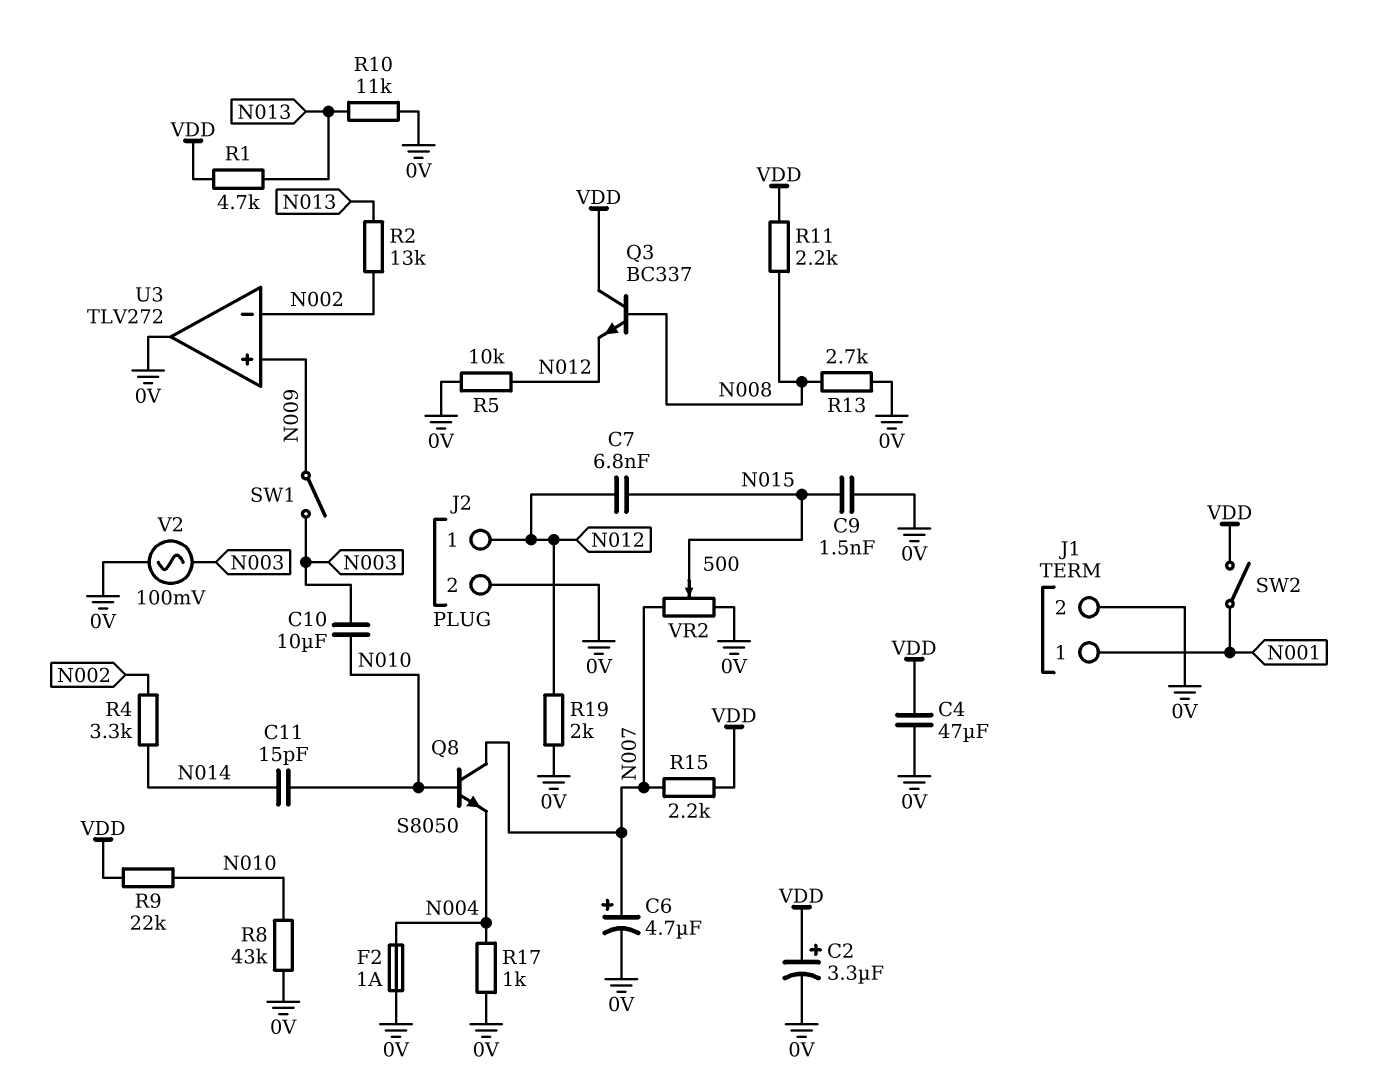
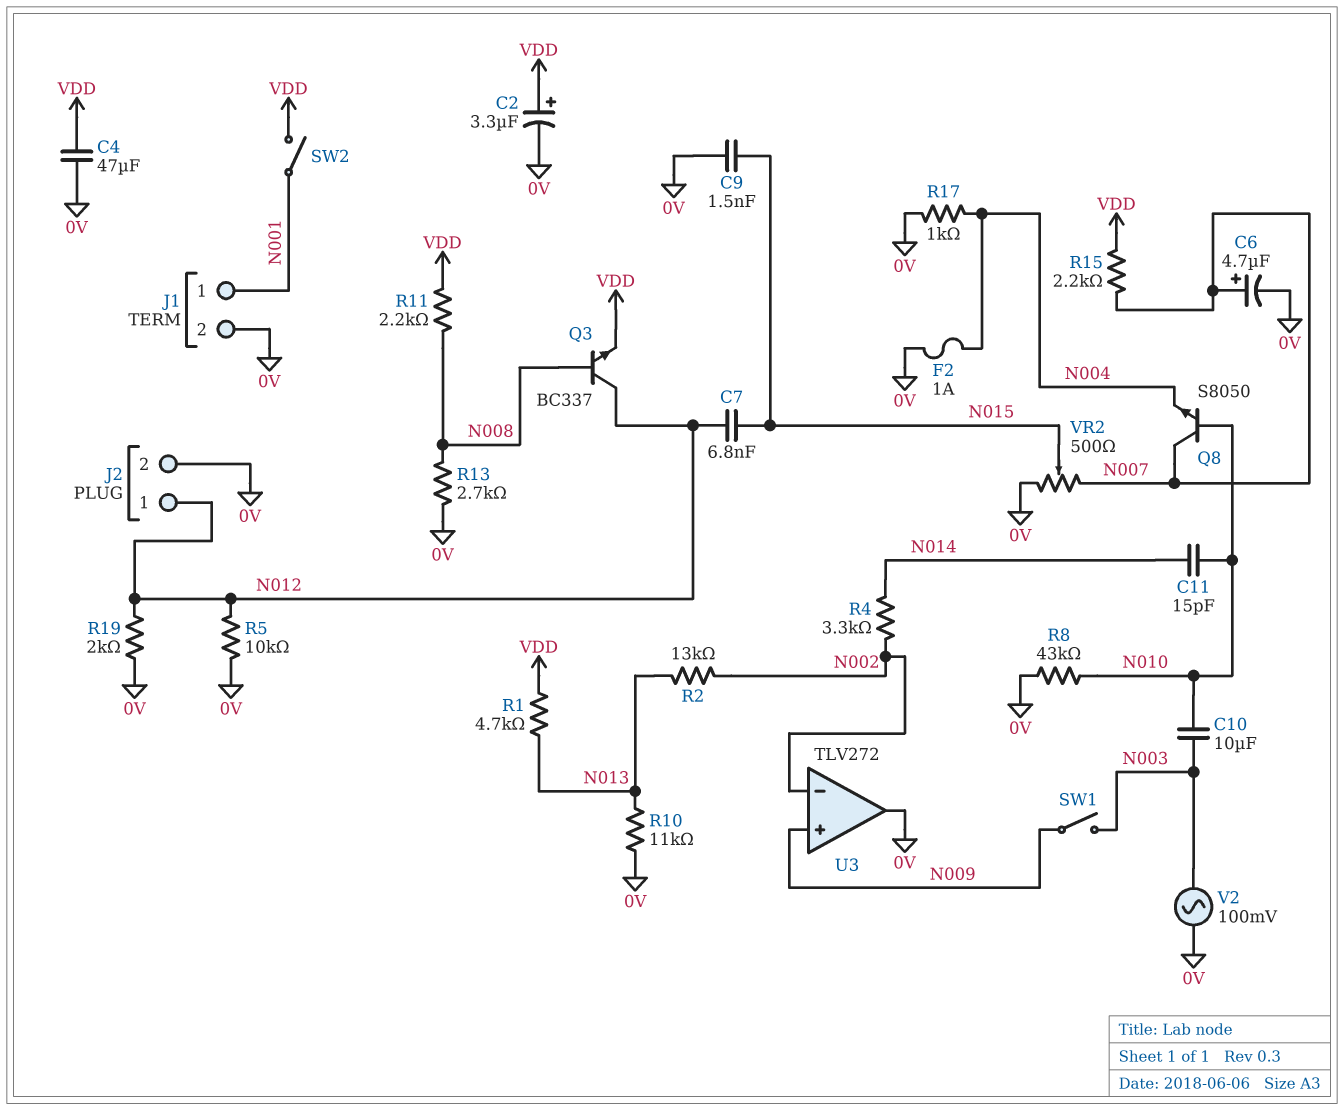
Q3: NPN BC337 (B N008, C VDD, E N012) -> NPN BC337 (B N008, C N012, E VDD)
R9: 22k (N010, VDD) -> none

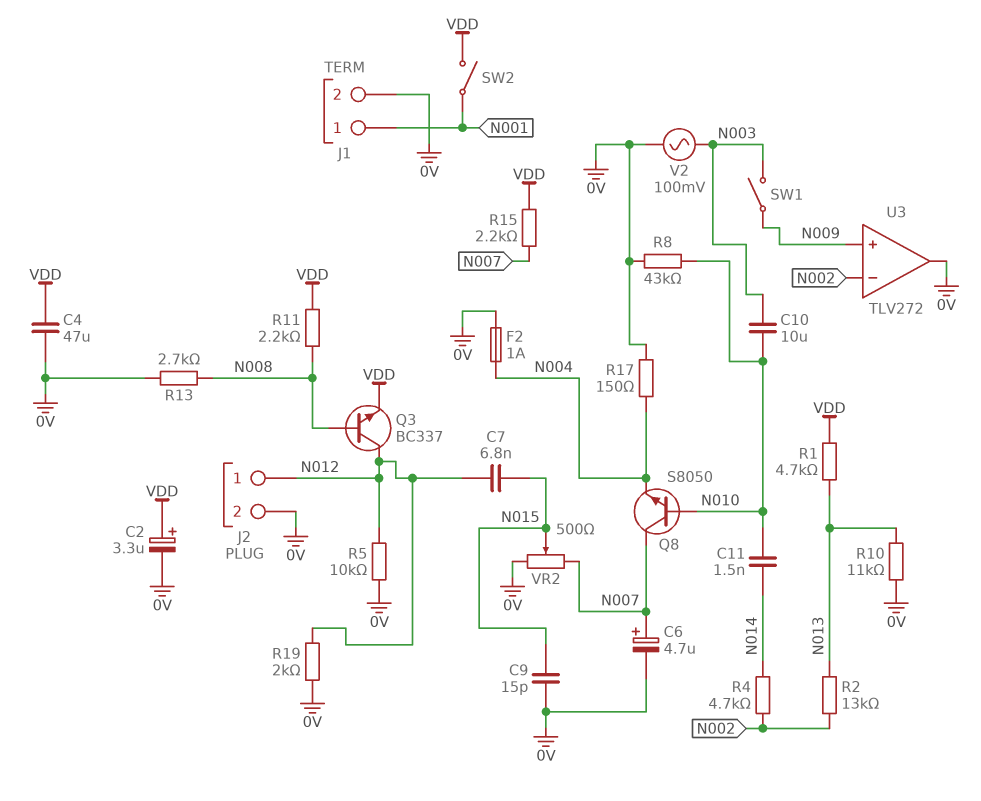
C9: 1.5nF (0V, N015) -> 15pF (0V, N015)
C11: 15pF (N010, N014) -> 1.5nF (N010, N014)
R4: 3.3k (N002, N014) -> 4.7k (N002, N014)
R17: 1k (0V, N004) -> 150 (0V, N004)

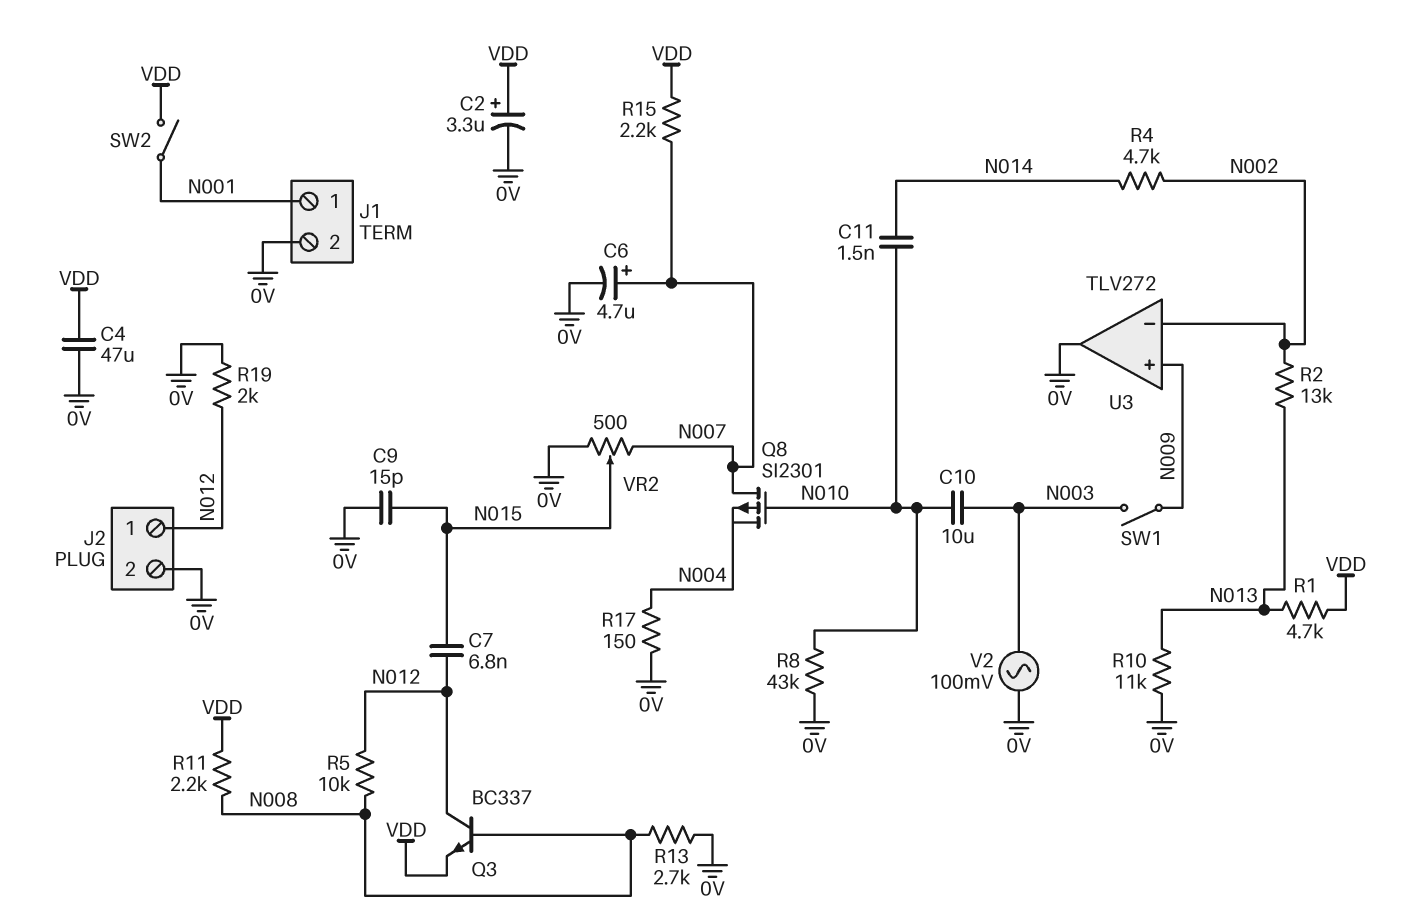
F2: 1A (0V, N004) -> none
Q8: NPN S8050 (B N010, C N007, E N004) -> PMOS SI2301 (G N010, D N007, S N004)
R5: 10k (0V, N012) -> 10k (N008, N012)

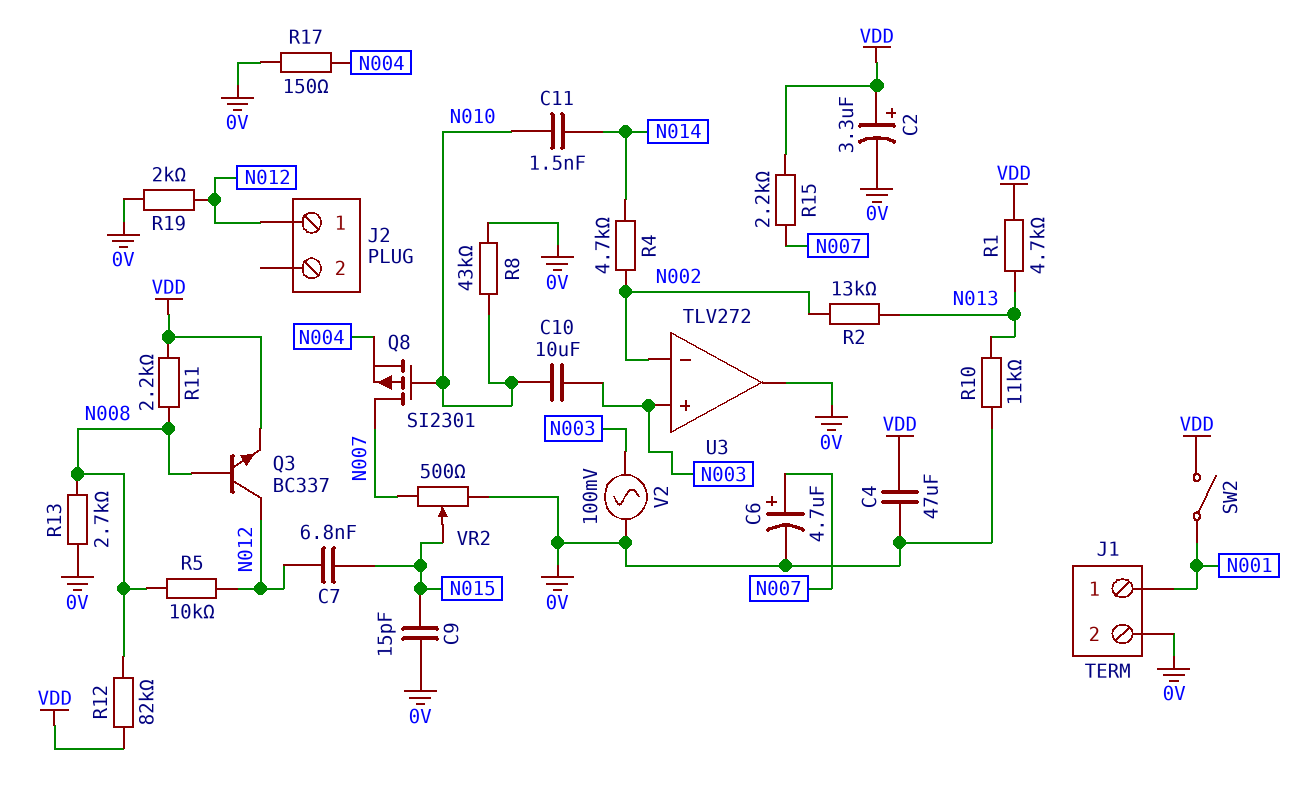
J2 pin 2: 0V -> none
R12: none -> 82k (N008, VDD)
SW1: switch (N003, N009) -> none
U3 pin in+: N009 -> N003

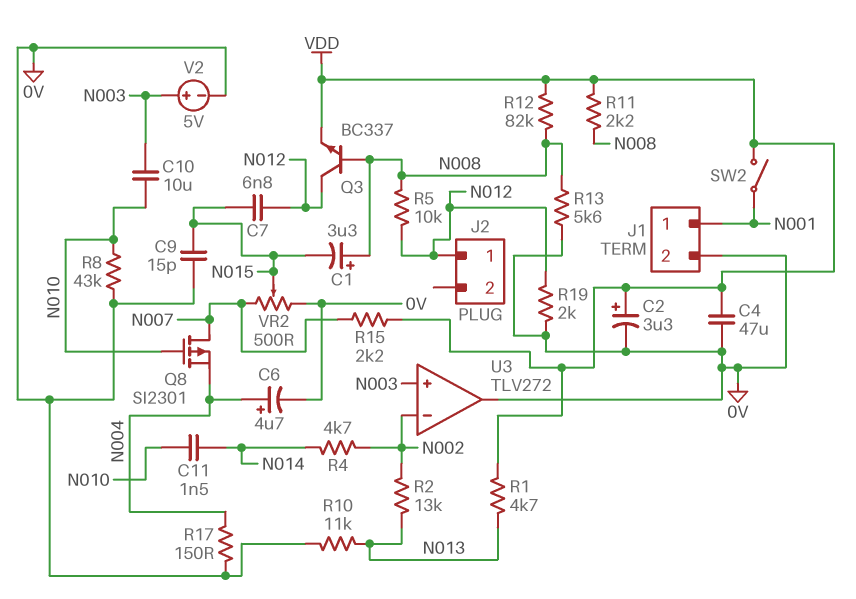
C1: none -> 3.3uF (plus N008, minus N015)
C6: 4.7uF (plus N007, minus 0V) -> 4.7uF (plus N004, minus 0V)
R13: 2.7k (0V, N008) -> 5.6k (0V, N008)
V2: AC 100mV (0V, N003) -> 5V (plus N003, minus 0V)

